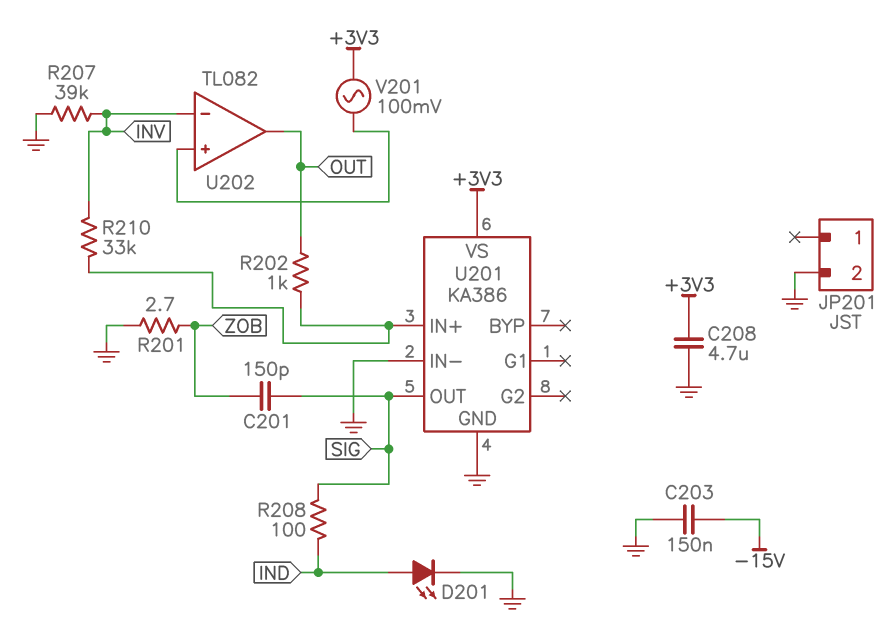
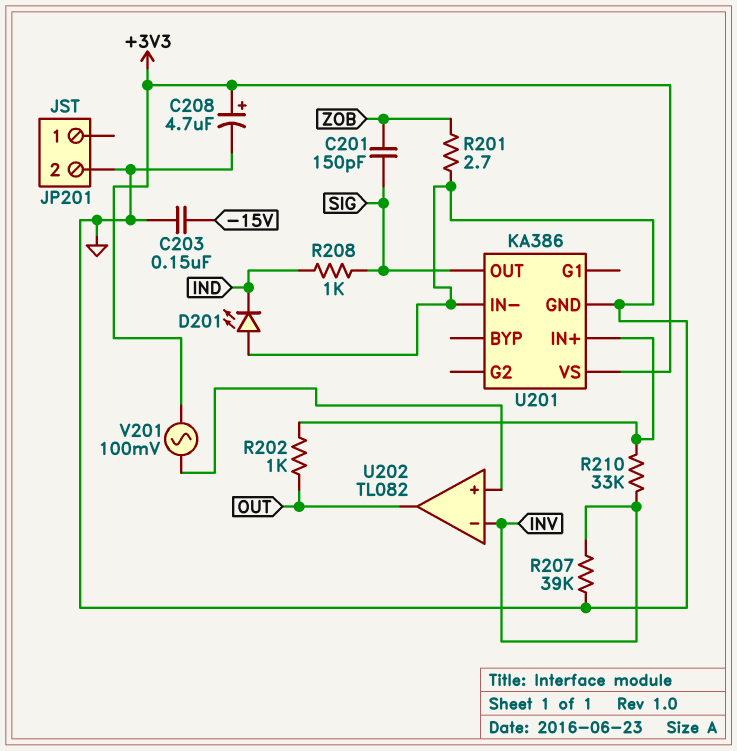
C208: 4.7uF (+3V3, GND) -> 4.7uF (plus +3V3, minus GND)
D201: LED (A IND, K GND) -> LED (A GND, K IND)
R208: 100 (IND, SIG) -> 1k (IND, SIG)

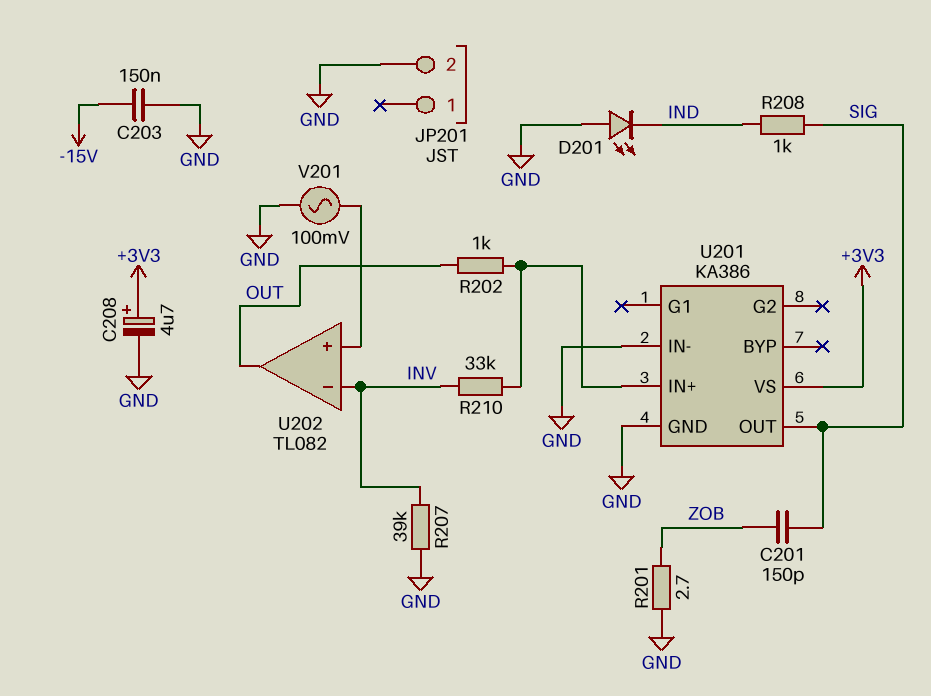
V201: AC 100mV (+3V3, U202/in+) -> AC 100mV (GND, U202/in+)

